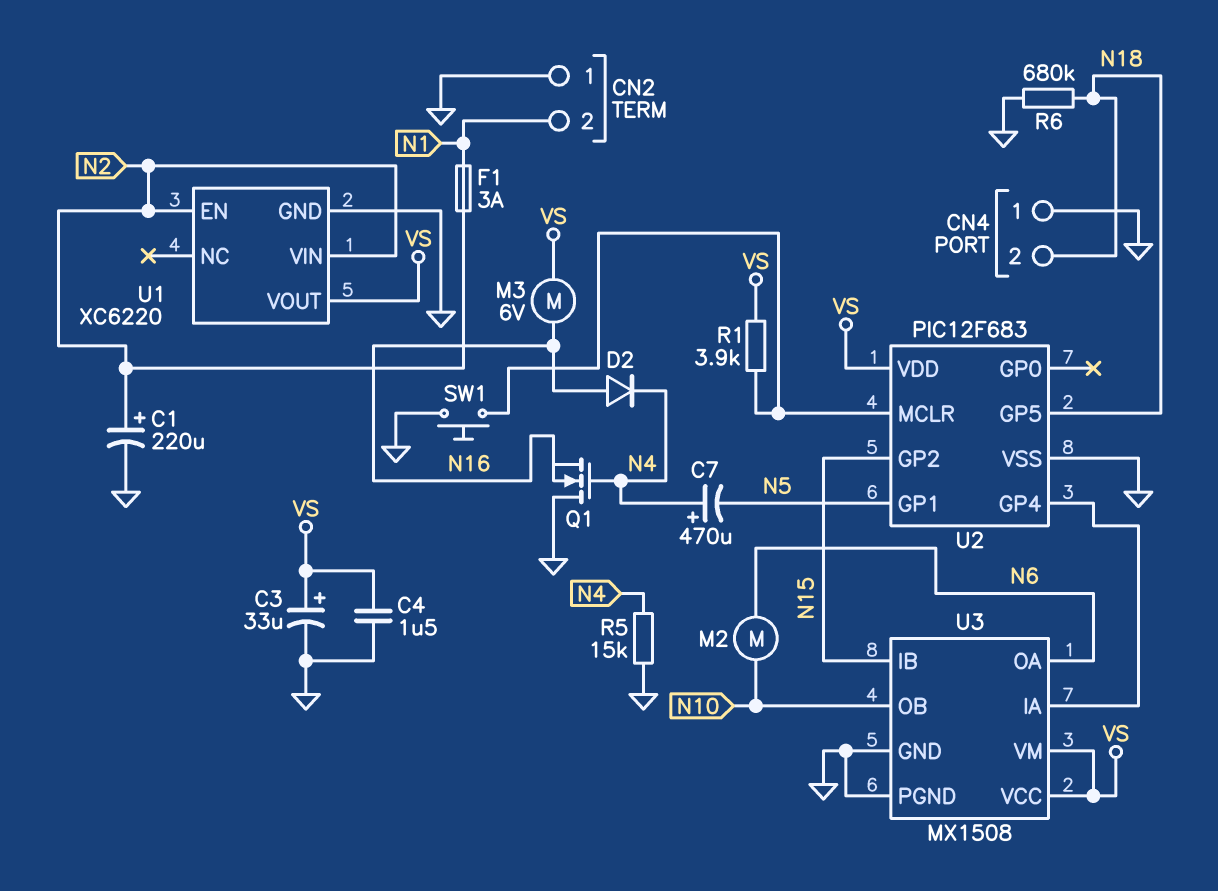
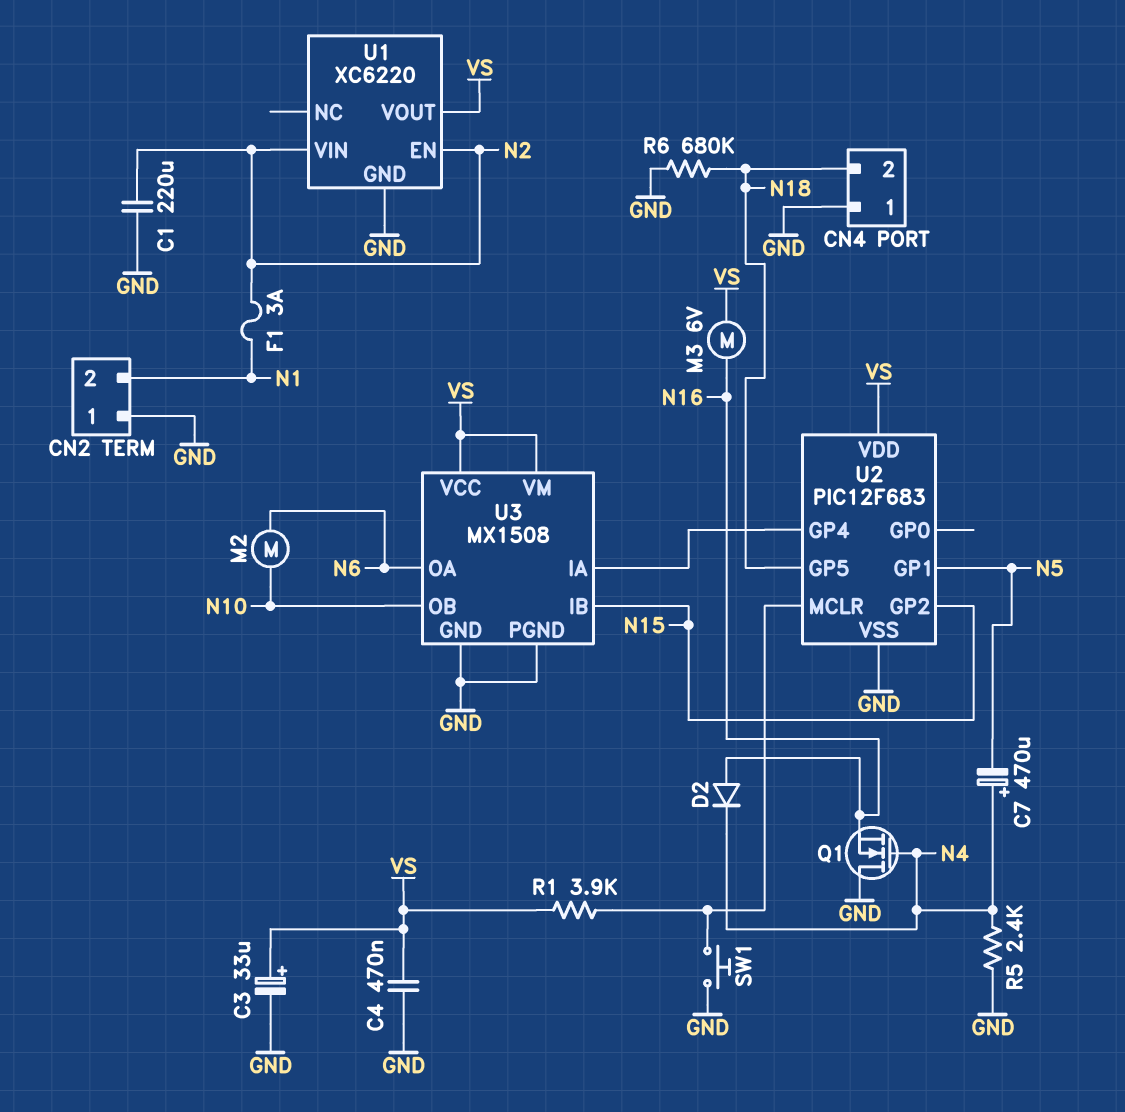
C1: 220uF (plus N2, minus GND) -> 220uF (GND, N2)
C4: 1.5uF (GND, VS) -> 470nF (GND, VS)
R5: 15k (GND, N4) -> 2.4k (GND, N4)

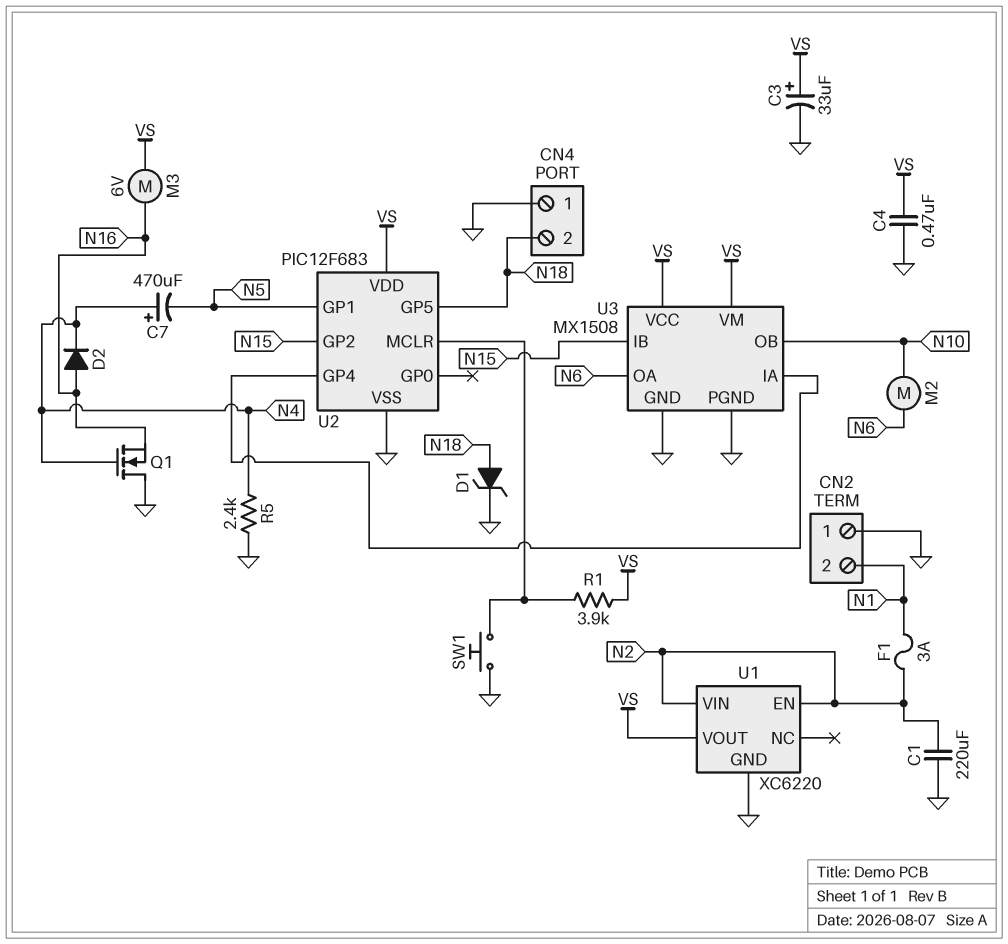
D1: none -> zener (A N18, K GND)
R6: 680k (GND, N18) -> none

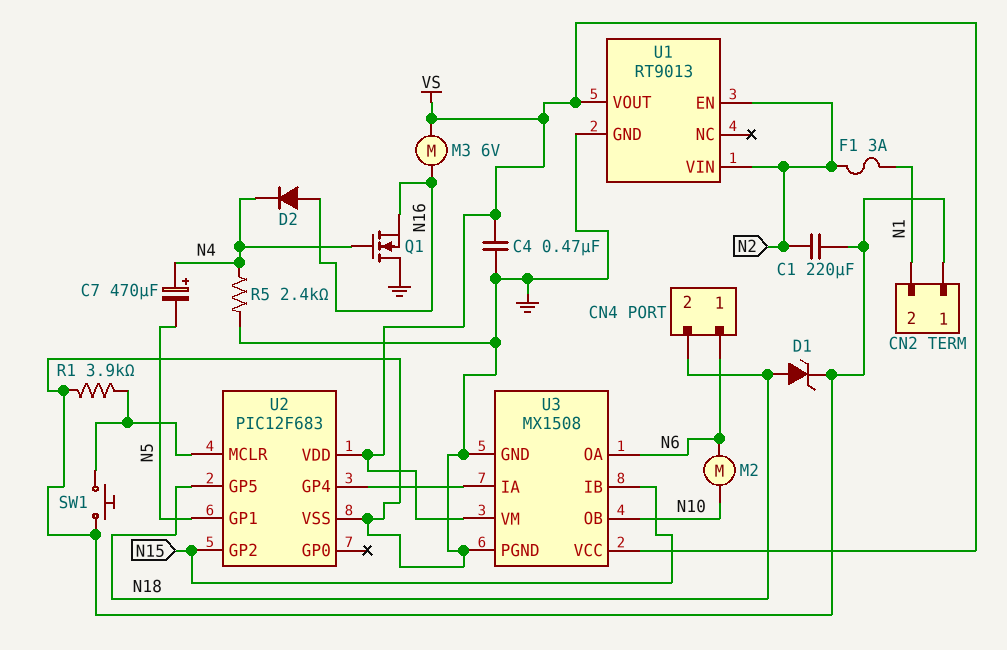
C3: 33uF (plus VS, minus GND) -> none
CN4 pin 1: GND -> N6
R1: 3.9k (U2/MCLR, VS) -> 3.9k (GND, U2/MCLR)
U1: XC6220 -> RT9013

